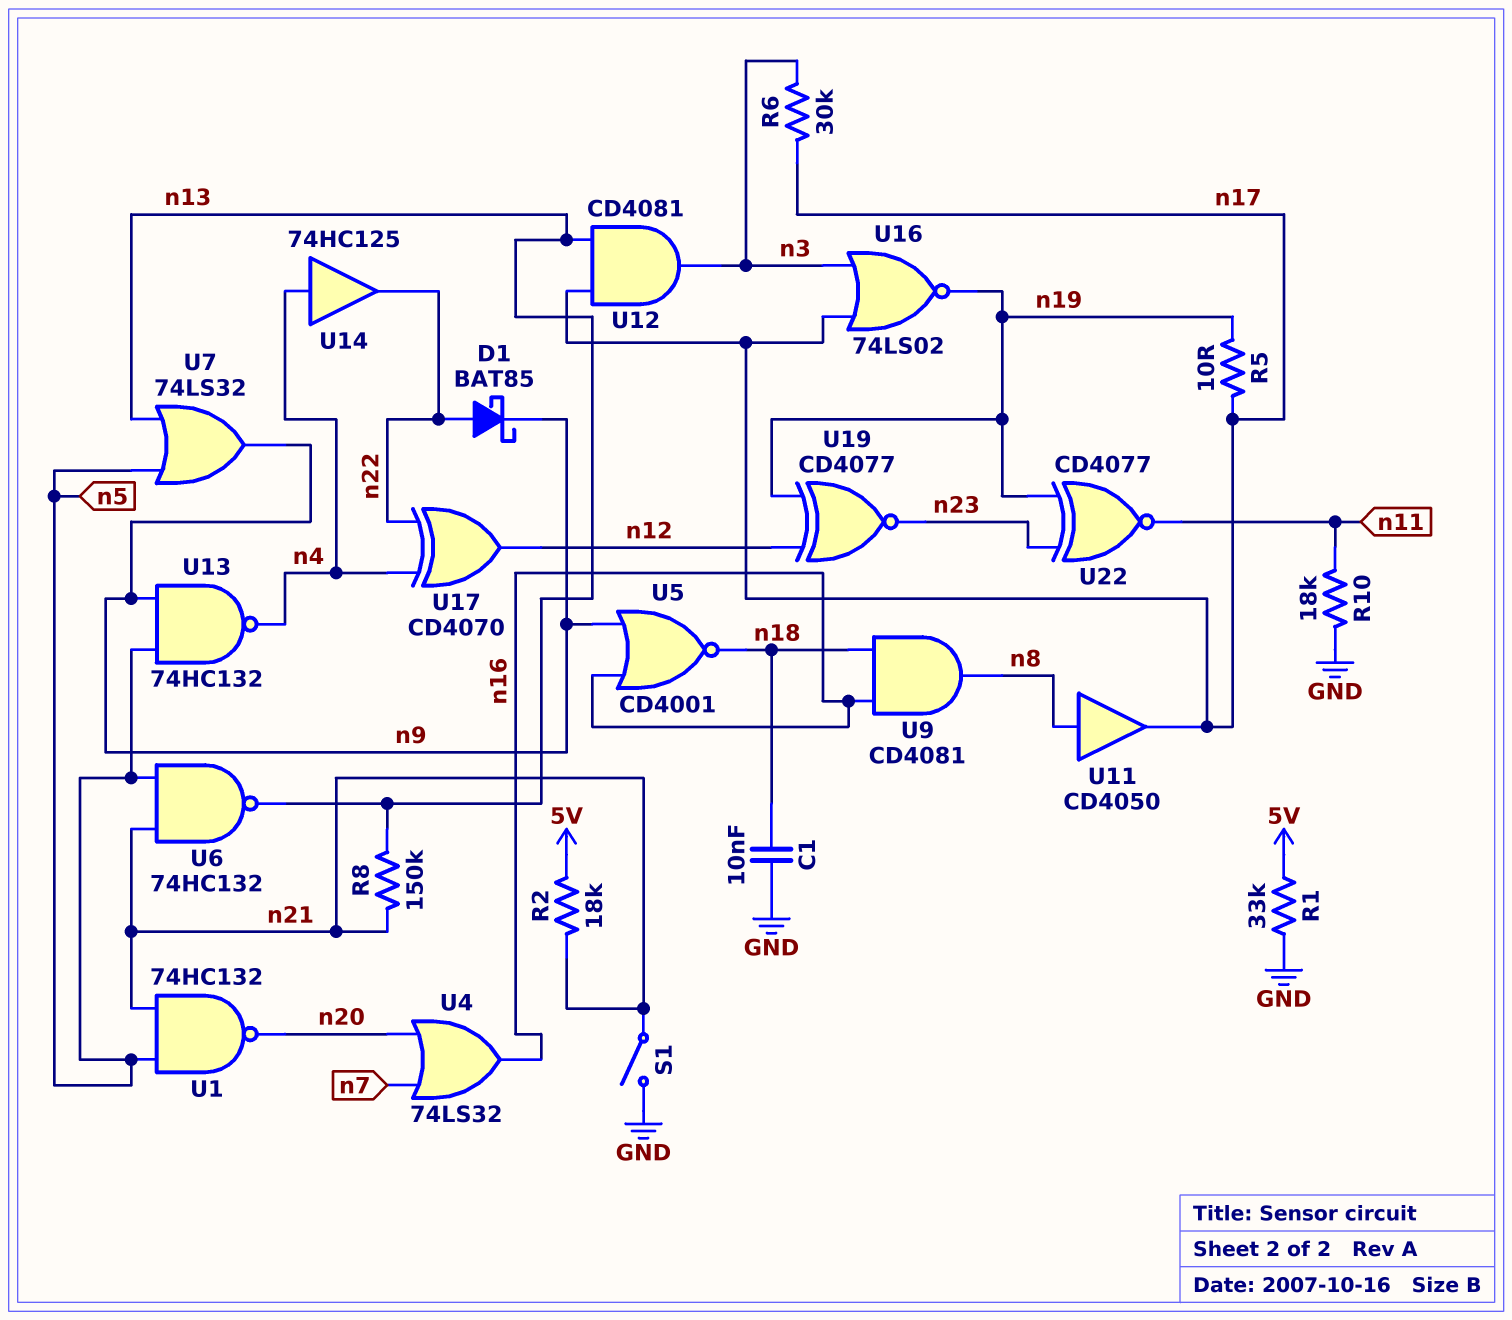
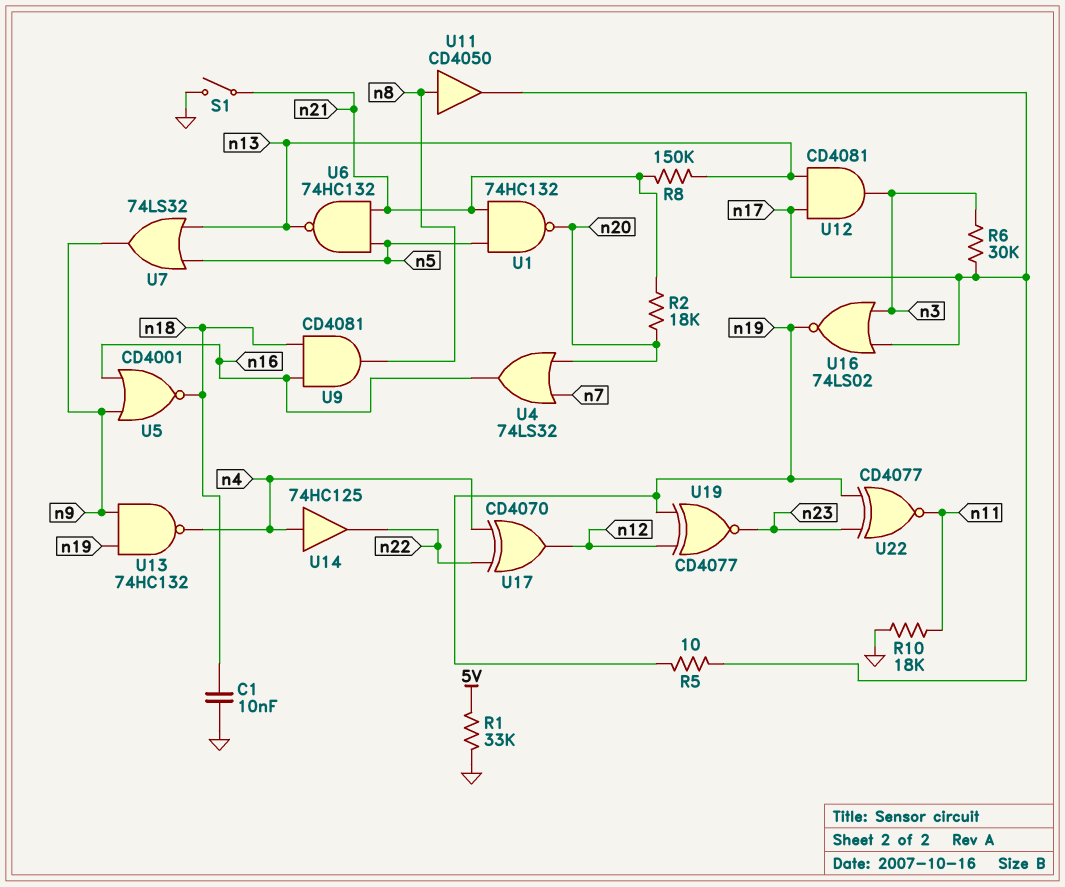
D1: schottky BAT85 (A n22, K n9) -> none
R2: 18k (5V, n21) -> 18k (n20, n21)
U13: NAND 74HC132 (in n5, in n9, out n4) -> NAND 74HC132 (in n9, in n19, out n4)

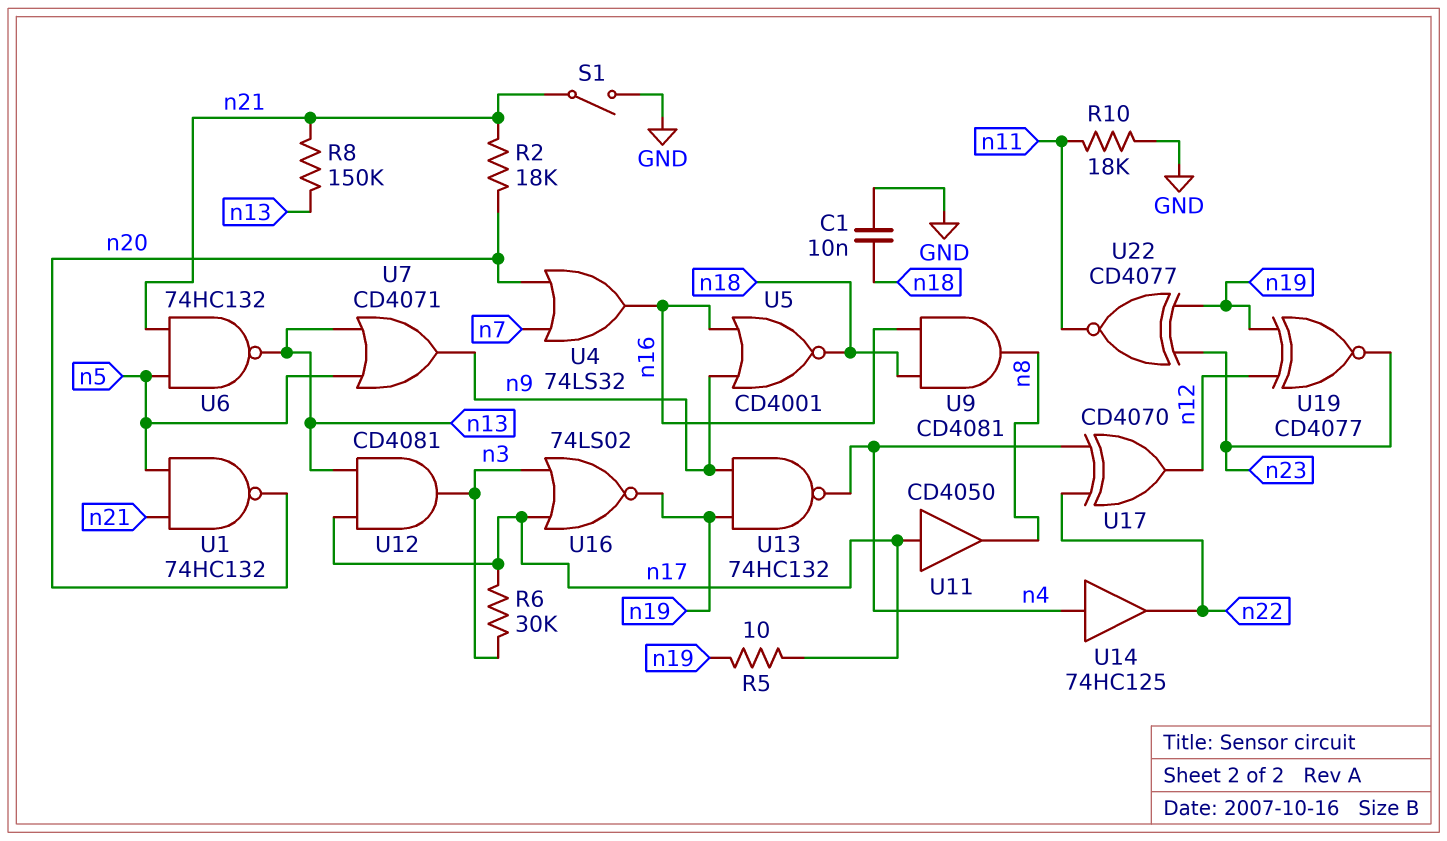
R1: 33k (5V, GND) -> none
U7: OR 74LS32 (in n5, in n13, out n9) -> OR CD4071 (in n5, in n13, out n9)
U11: buffer CD4050 (in n8, out n17) -> buffer CD4050 (in n17, out n8)

